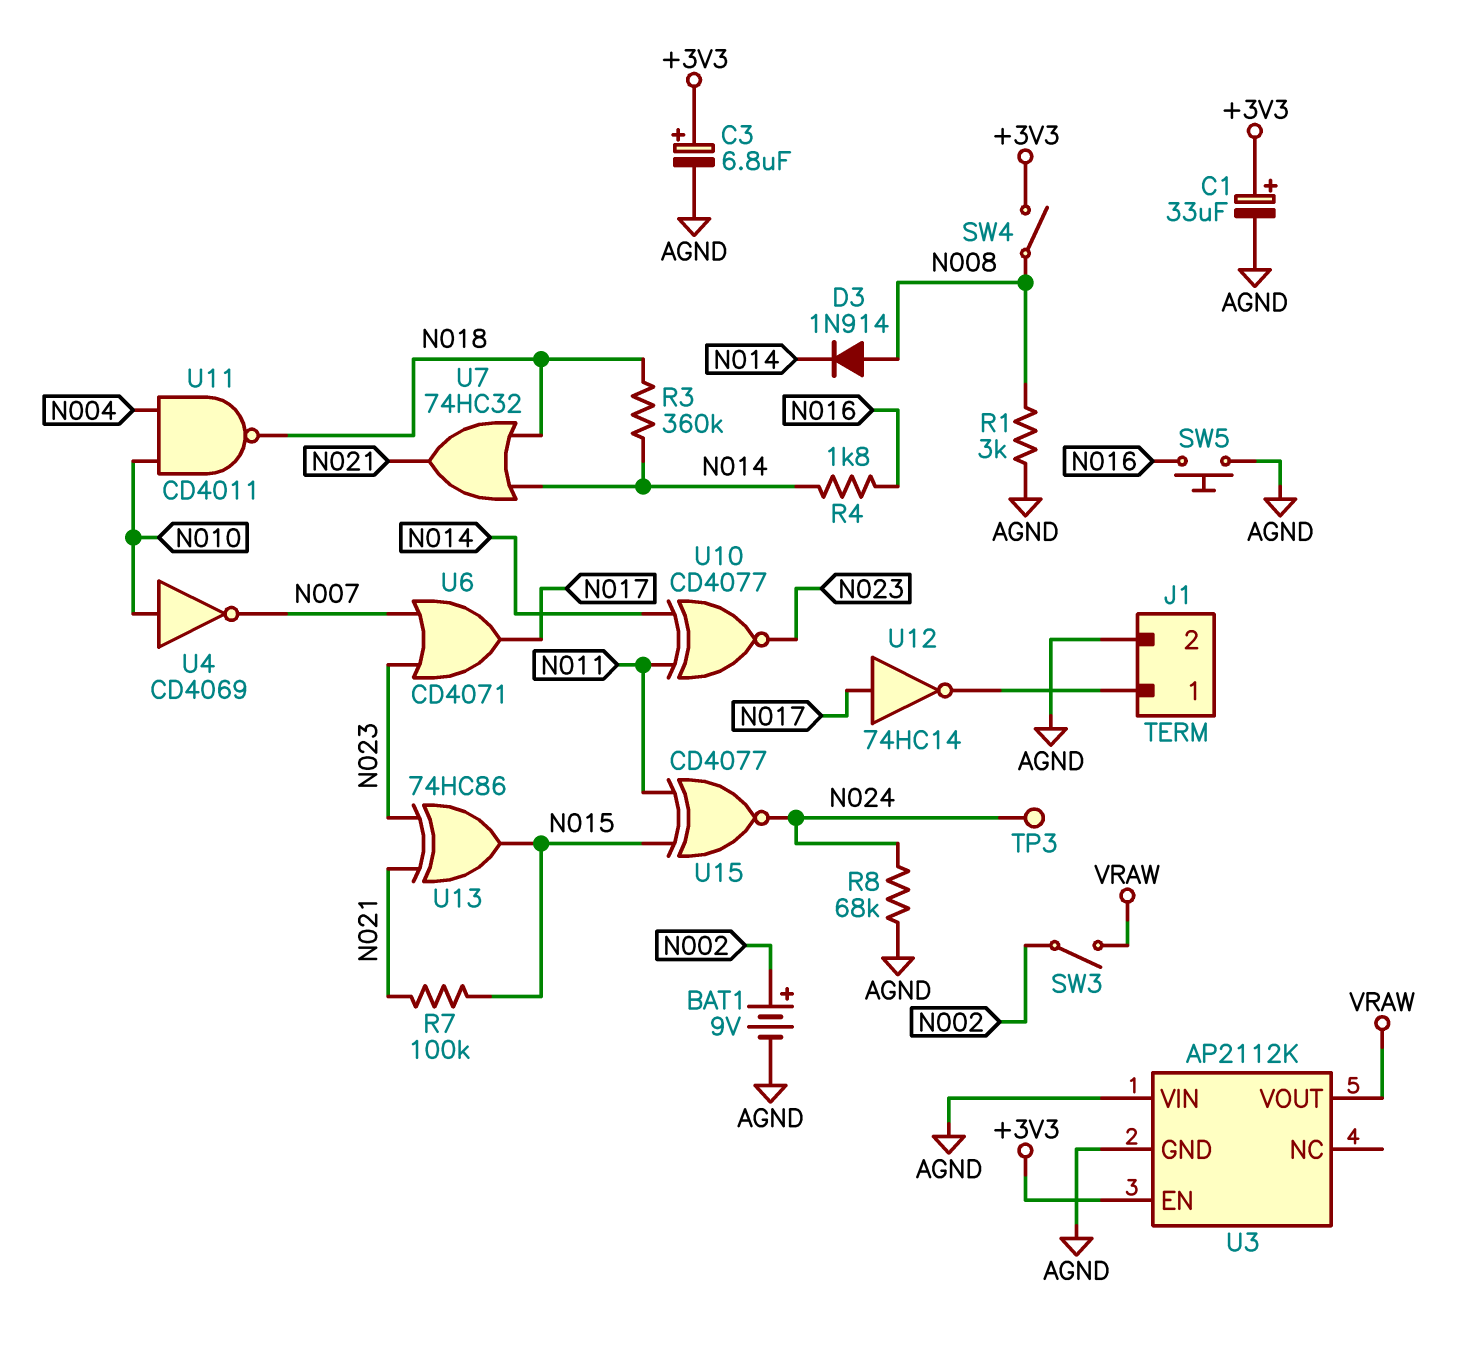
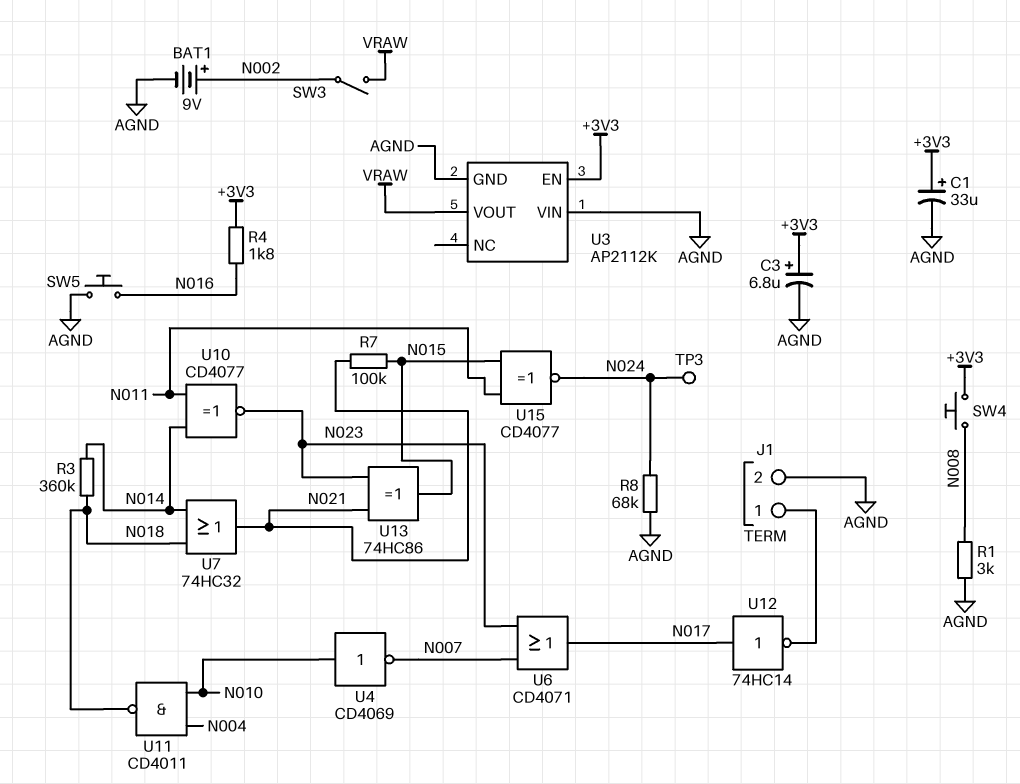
D3: diode 1N914 (A N008, K N014) -> none
R4: 1.8k (N014, N016) -> 1.8k (+3V3, N016)
SW4: switch (+3V3, N008) -> button (+3V3, N008)

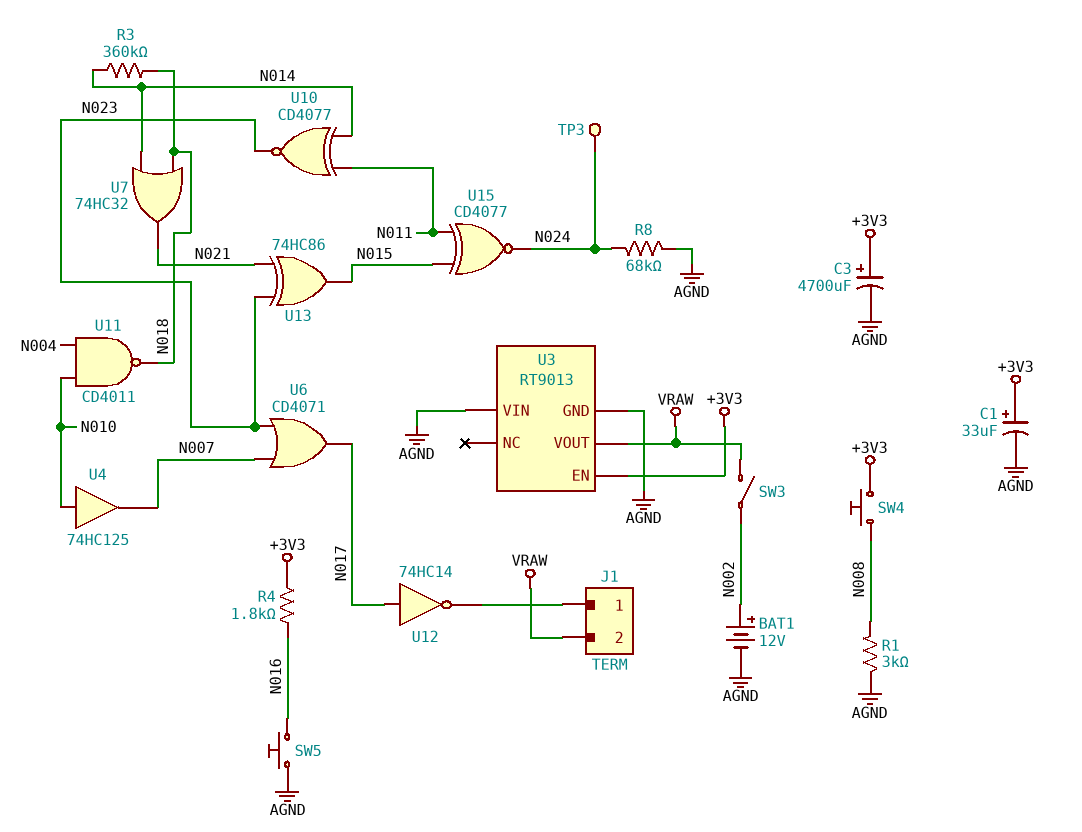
BAT1: 9V (plus N002, minus AGND) -> 12V (plus N002, minus AGND)
C3: 6.8uF (plus +3V3, minus AGND) -> 4700uF (plus +3V3, minus AGND)
J1 pin 2: AGND -> VRAW
R7: 100k (N015, N021) -> none
U3: AP2112K -> RT9013
U4: NOT CD4069 (in N010, out N007) -> buffer 74HC125 (in N010, out N007)

